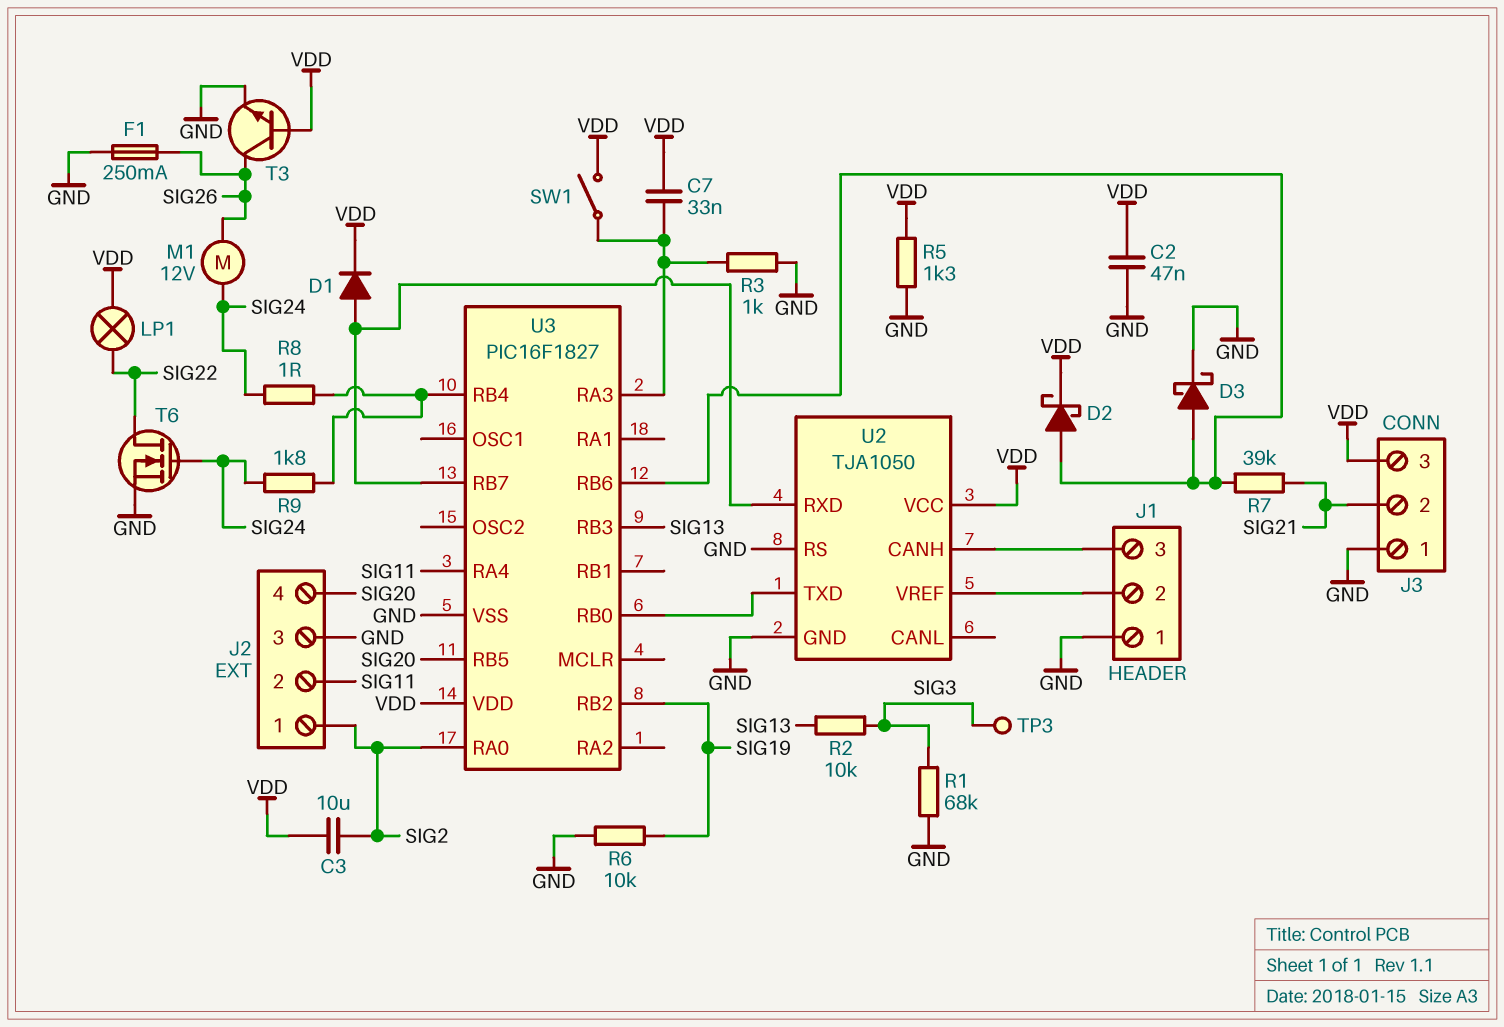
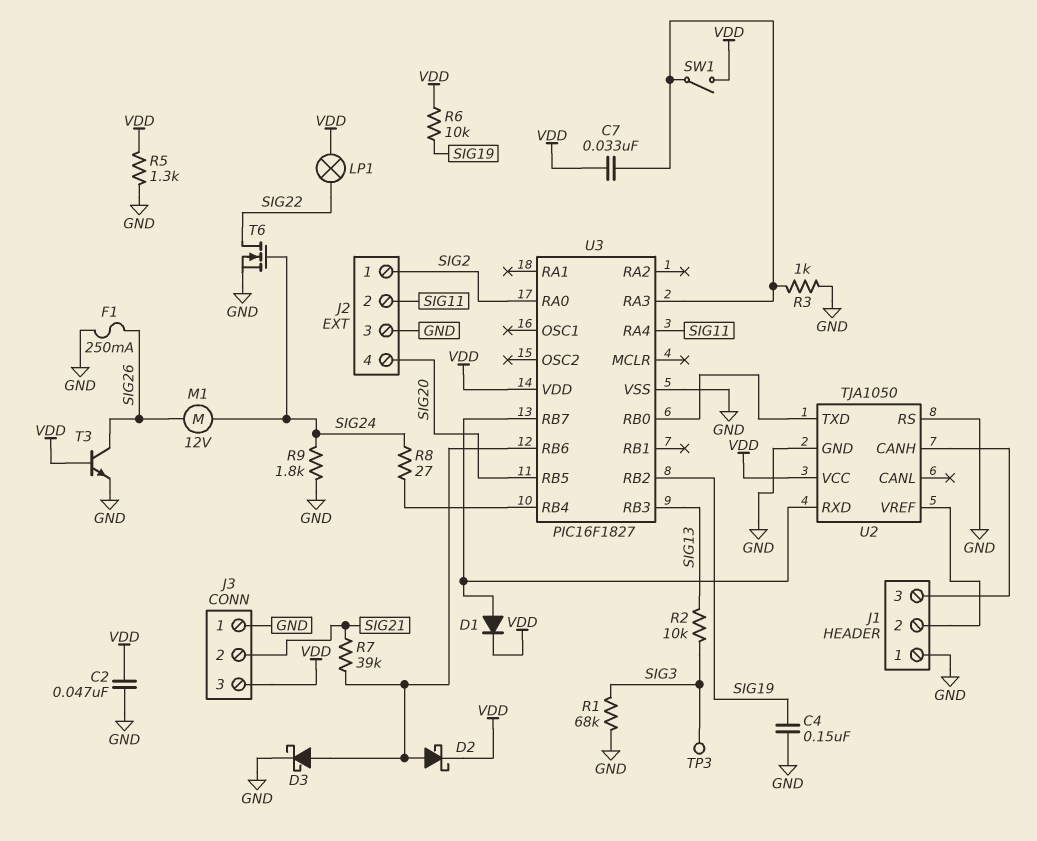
C3: 10uF (SIG2, VDD) -> none
C4: none -> 150nF (GND, SIG19)
R6: 10k (GND, SIG19) -> 10k (SIG19, VDD)
R8: 1 (SIG24, U3/RB4) -> 27 (SIG24, U3/RB4)
R9: 1.8k (SIG24, U3/RB4) -> 1.8k (GND, SIG24)

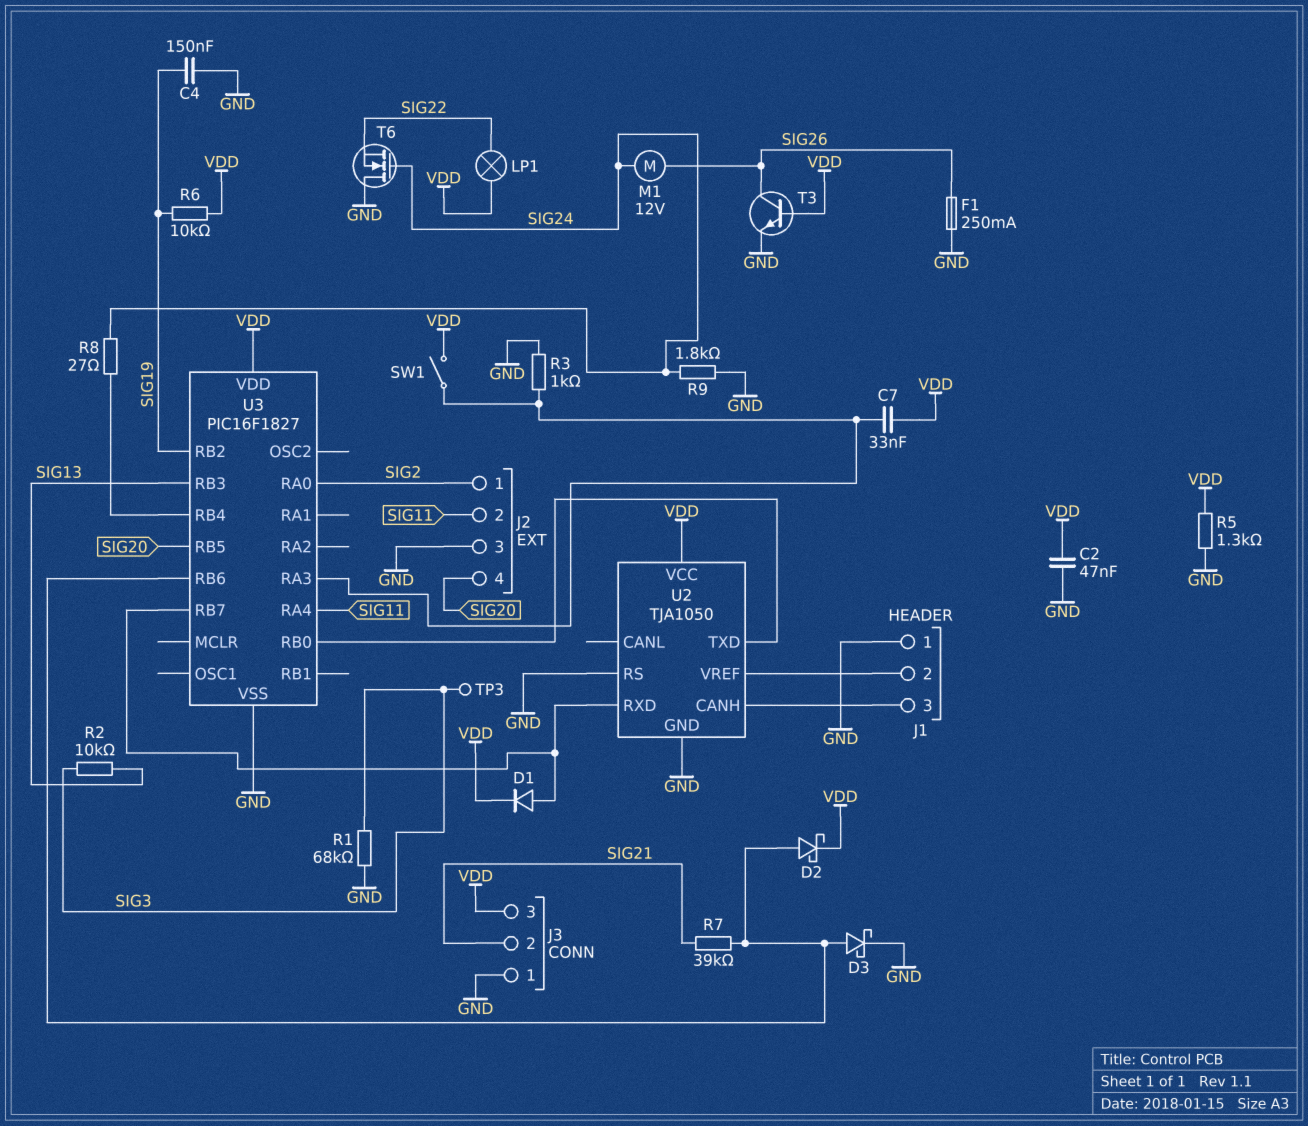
T6: NMOS (G SIG24, D SIG22, S GND) -> NMOS (G SIG24, D GND, S SIG22)

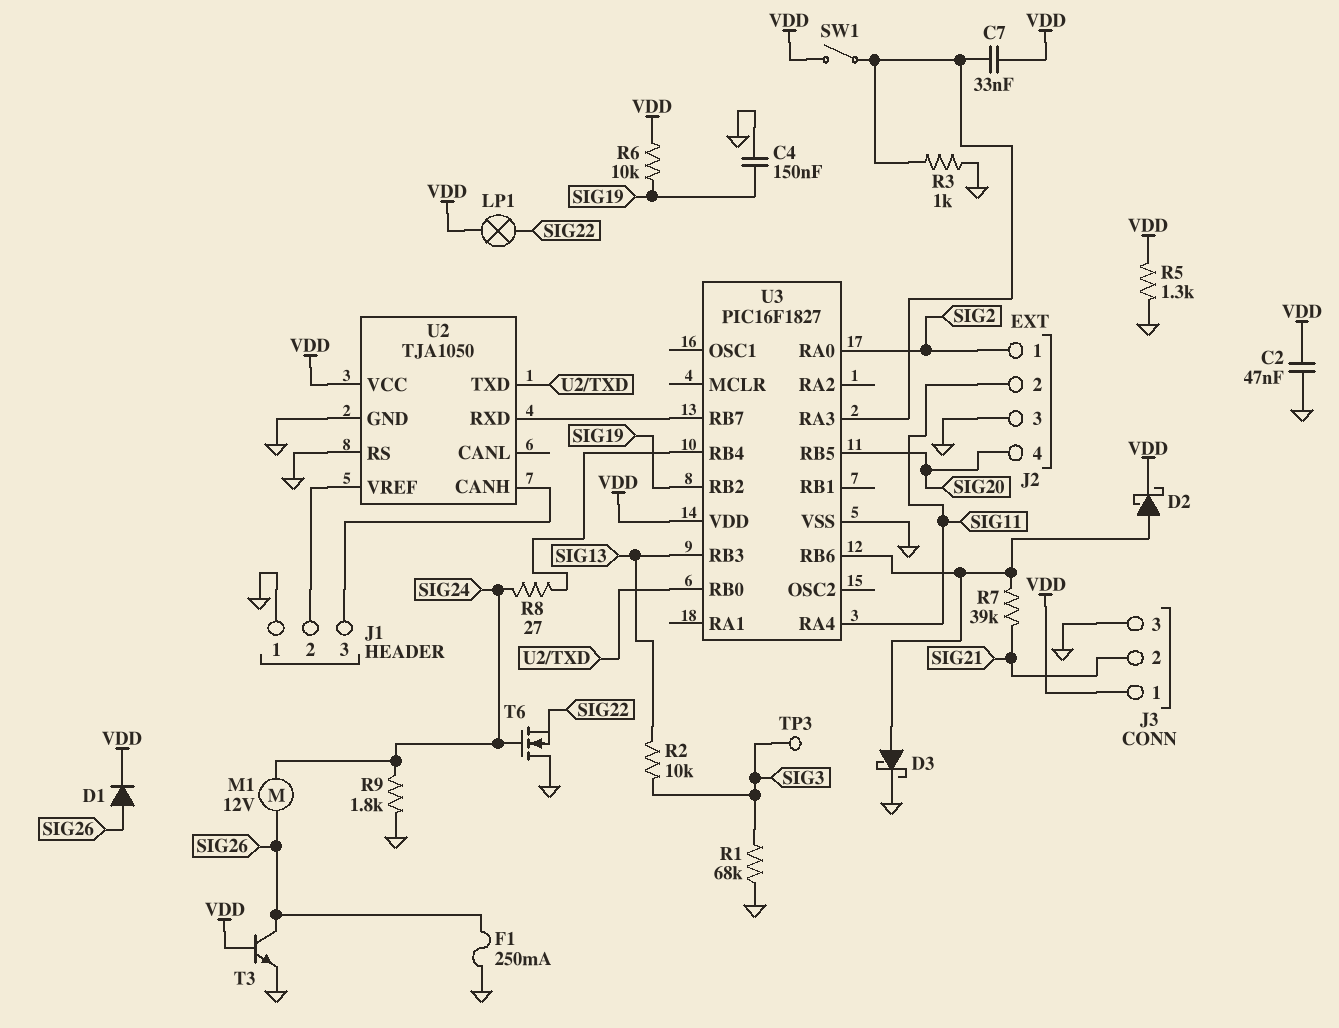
D1: diode (A U2/RXD, K VDD) -> diode (A SIG26, K VDD)
J3 pin 1: GND -> VDD
J3 pin 3: VDD -> GND

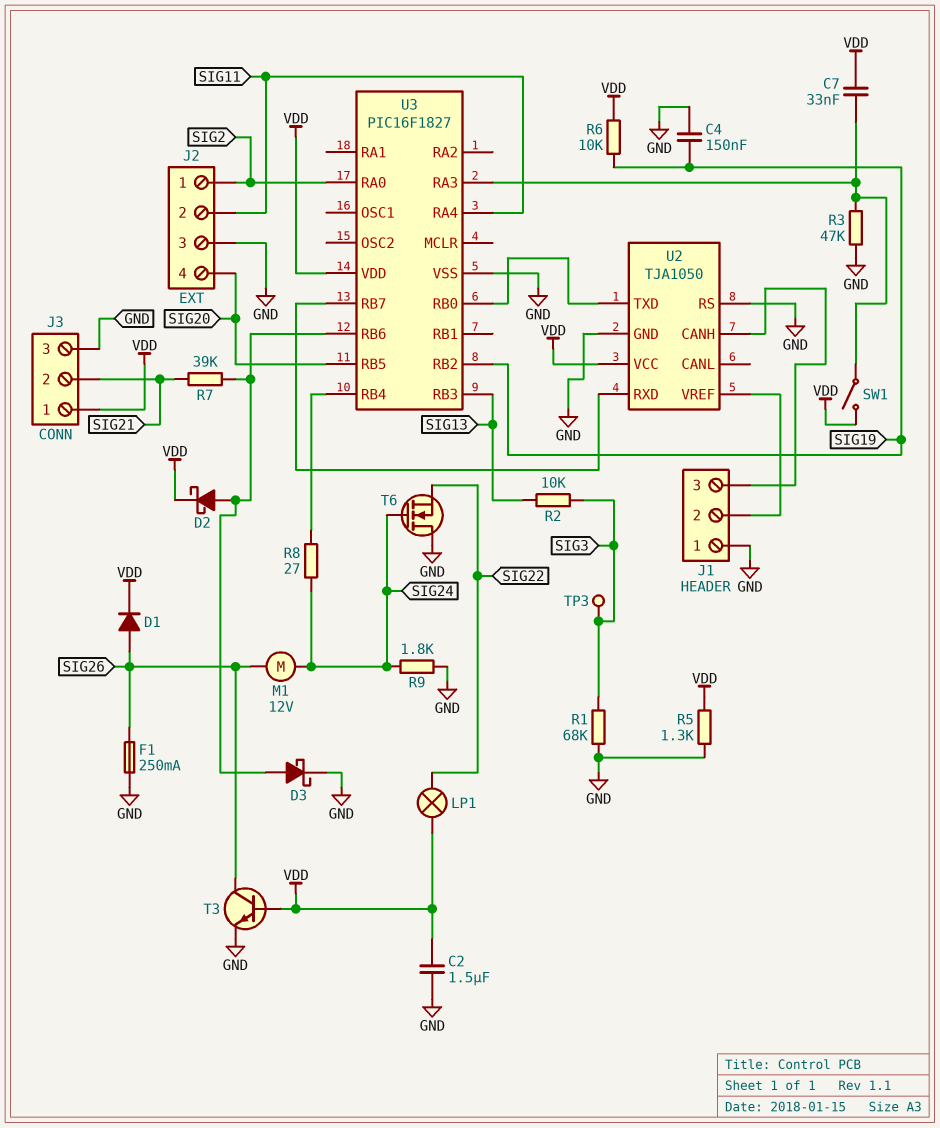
C2: 47nF (GND, VDD) -> 1.5uF (GND, VDD)
R3: 1k (GND, U3/RA3) -> 47k (GND, U3/RA3)

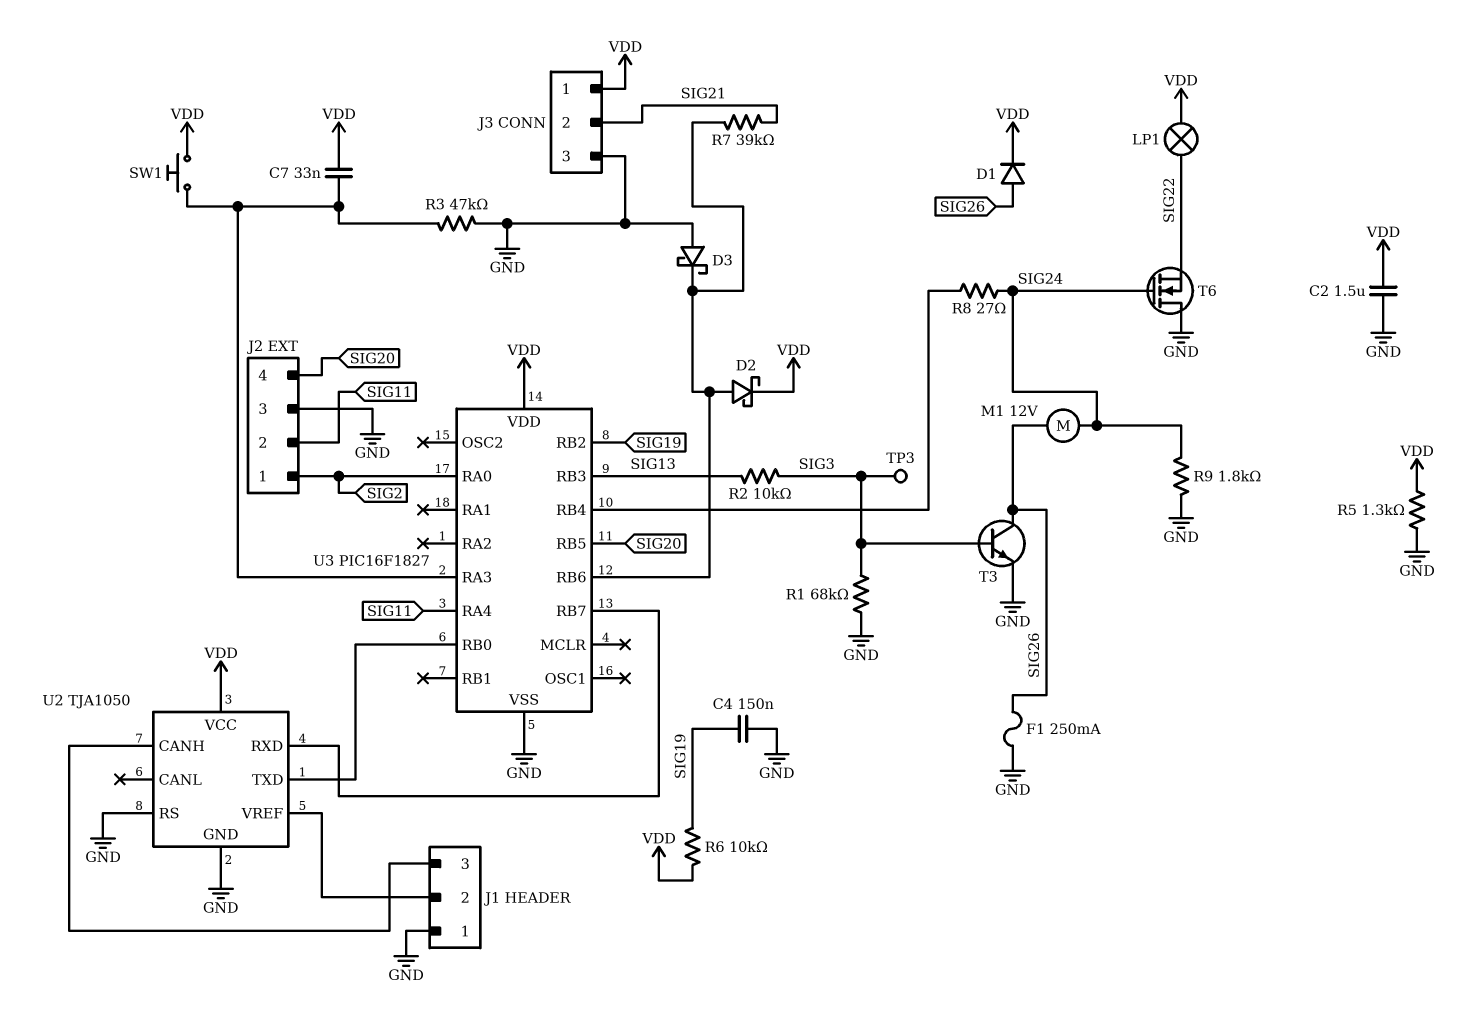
D3: schottky (A U3/RB6, K GND) -> schottky (A GND, K U3/RB6)
SW1: switch (U3/RA3, VDD) -> button (U3/RA3, VDD)
T3: NPN (B VDD, C SIG26, E GND) -> NPN (B SIG3, C SIG26, E GND)

